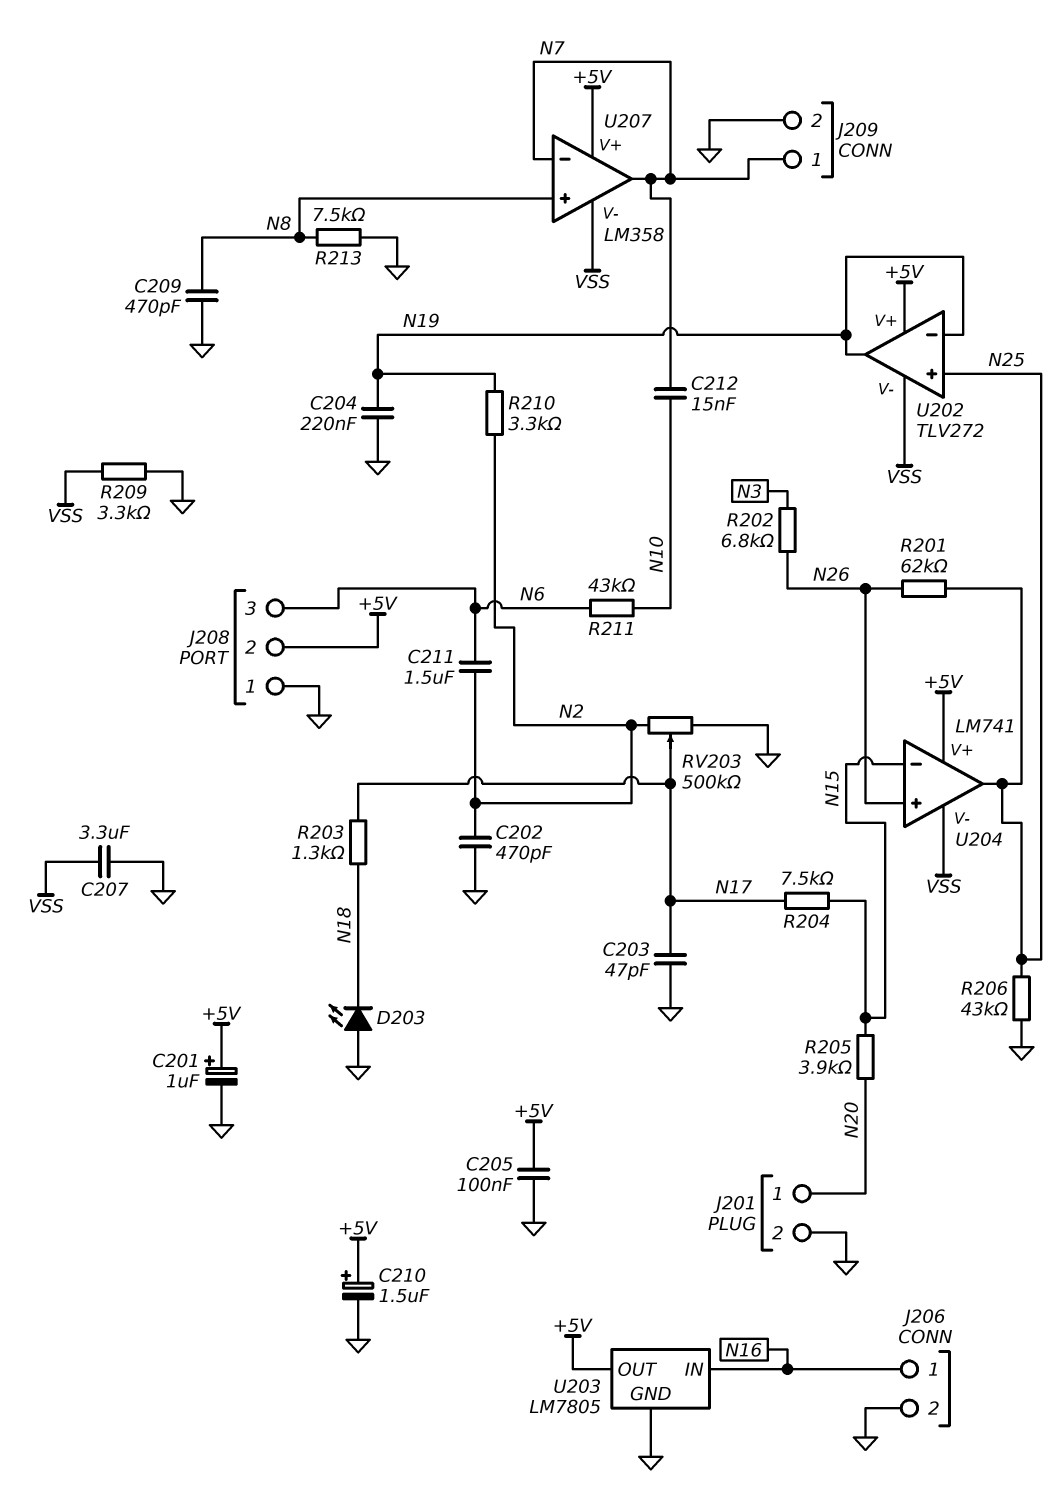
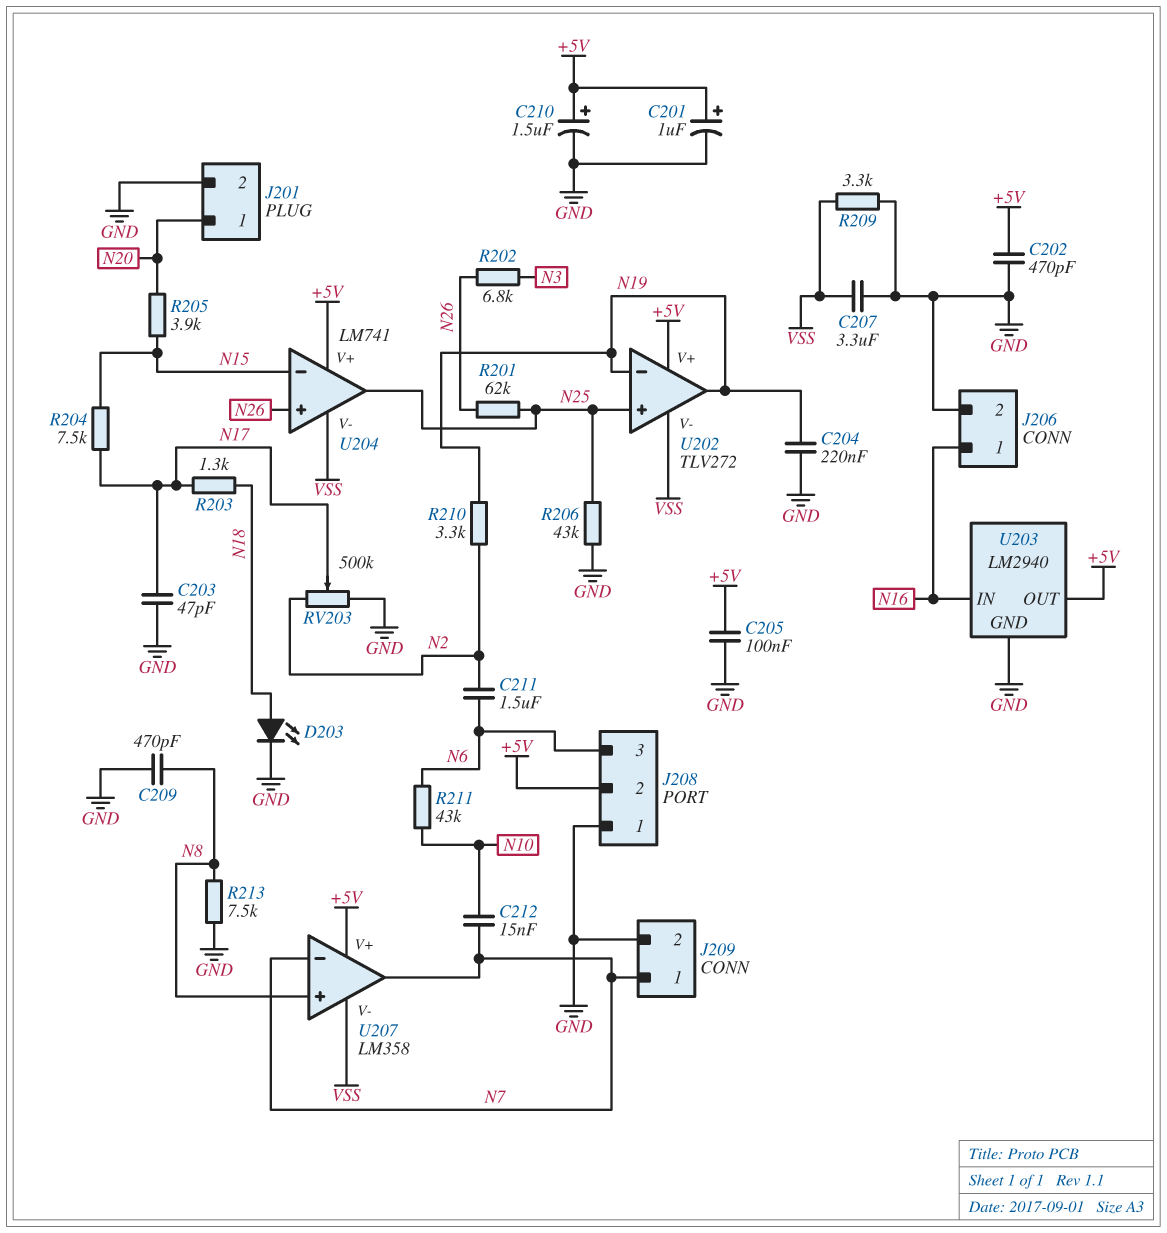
C202: 470pF (GND, N2) -> 470pF (+5V, GND)
D203: LED (A GND, K N18) -> LED (A N18, K GND)
U203: LM7805 -> LM2940

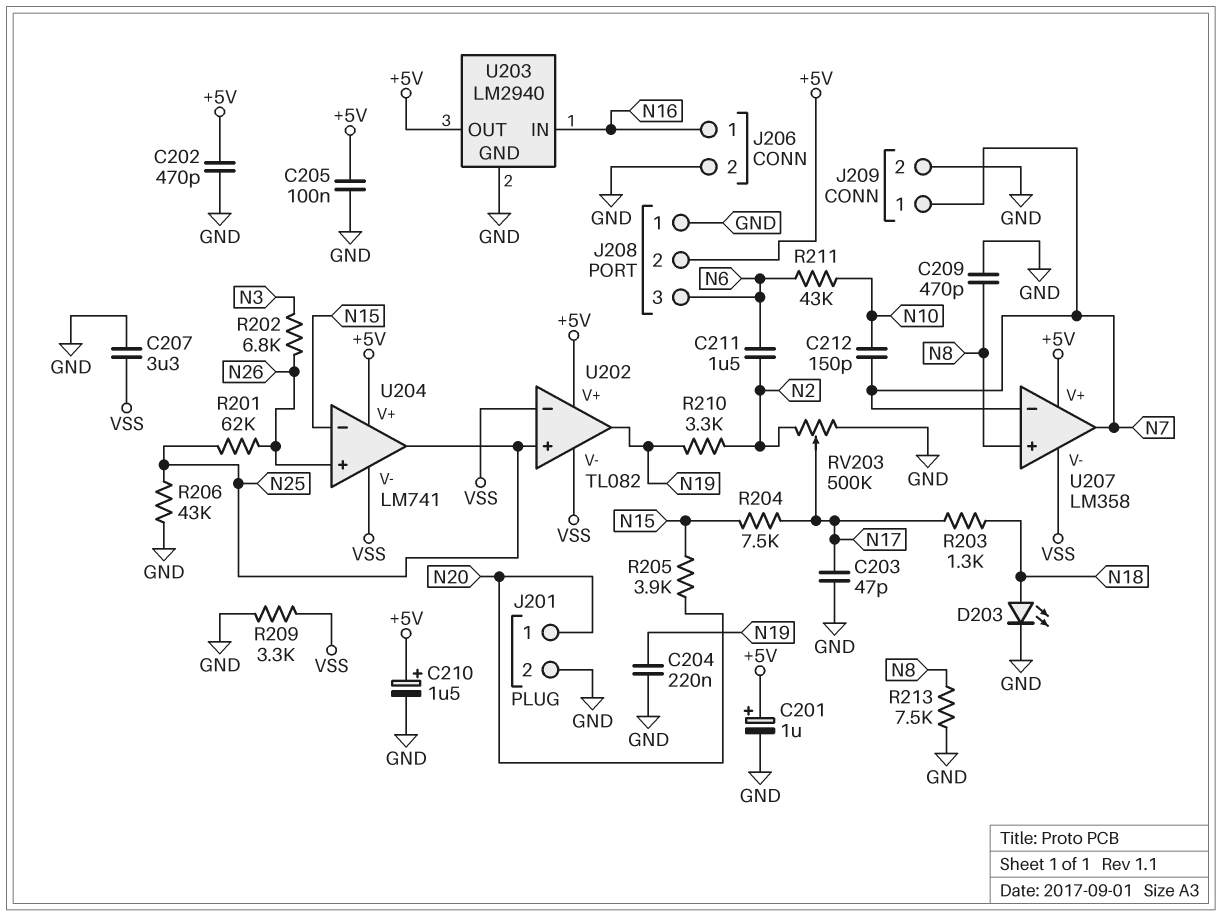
C212: 15nF (N7, N10) -> 150pF (N7, N10)
U202: TLV272 -> TL082
U202 pin in-: N19 -> VSS

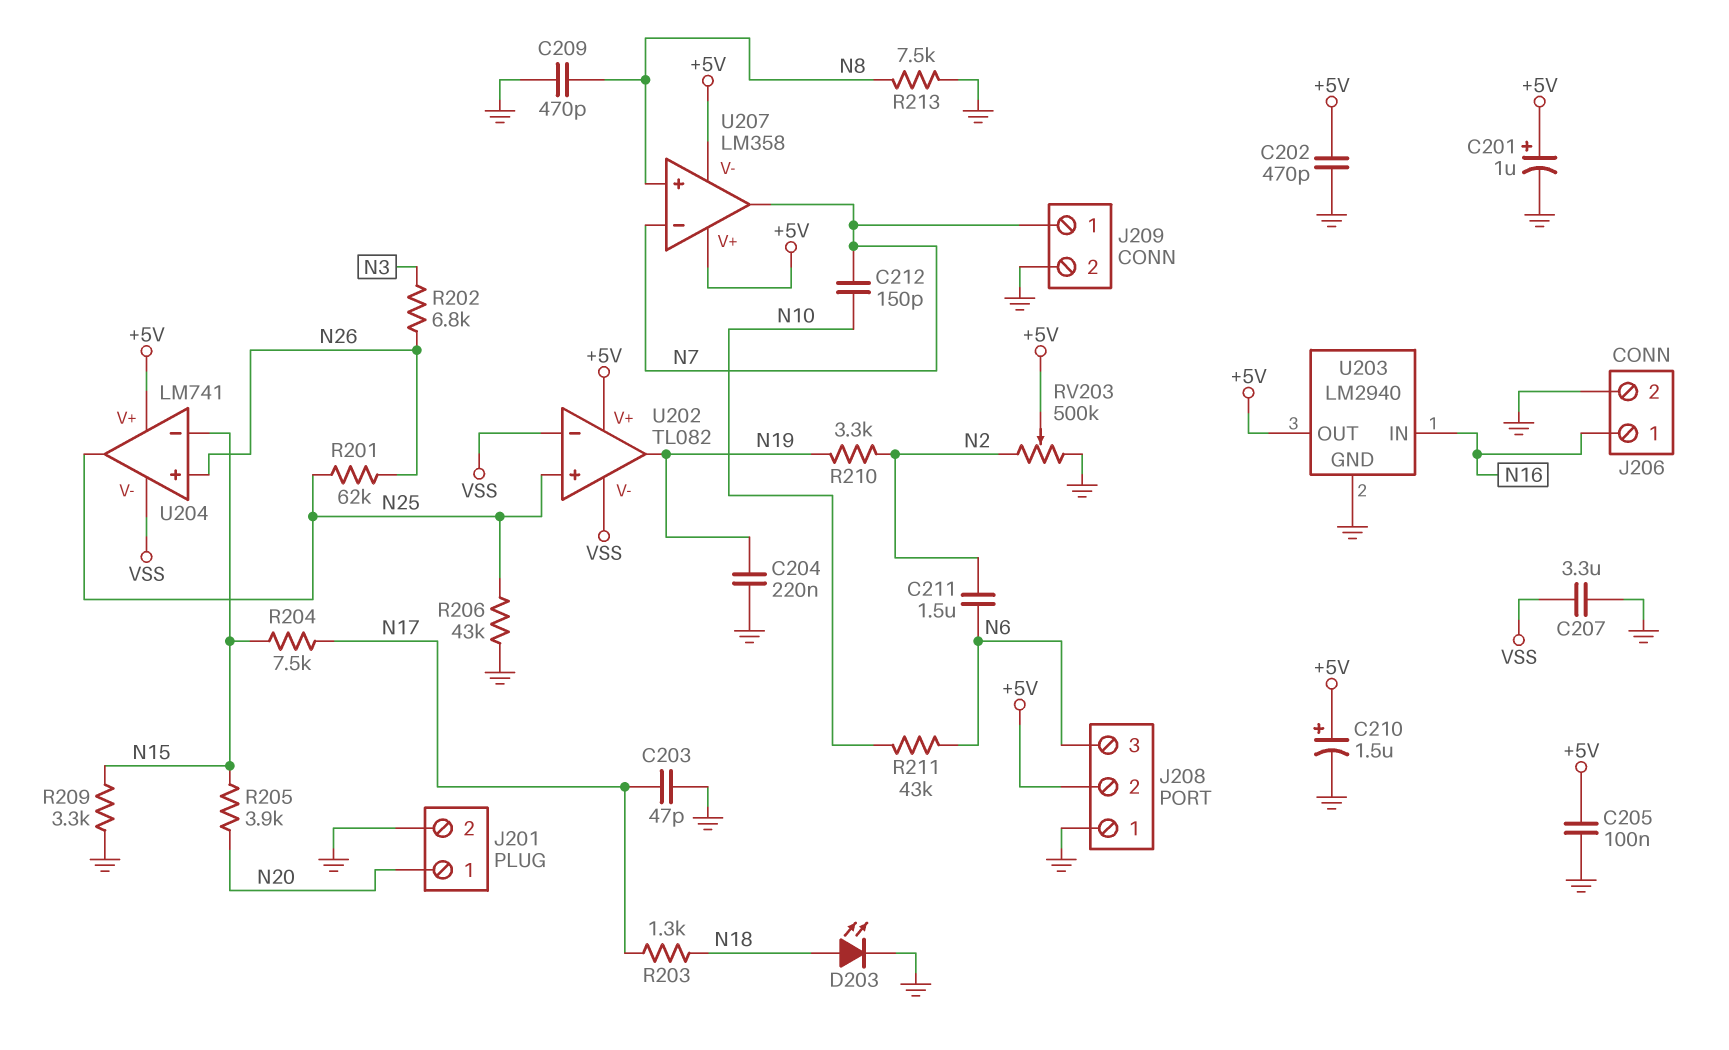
R209: 3.3k (GND, VSS) -> 3.3k (GND, N15)
RV203: 500k (GND, N2, wiper N17) -> 500k (GND, N2, wiper +5V)
U207 pin V-: VSS -> +5V

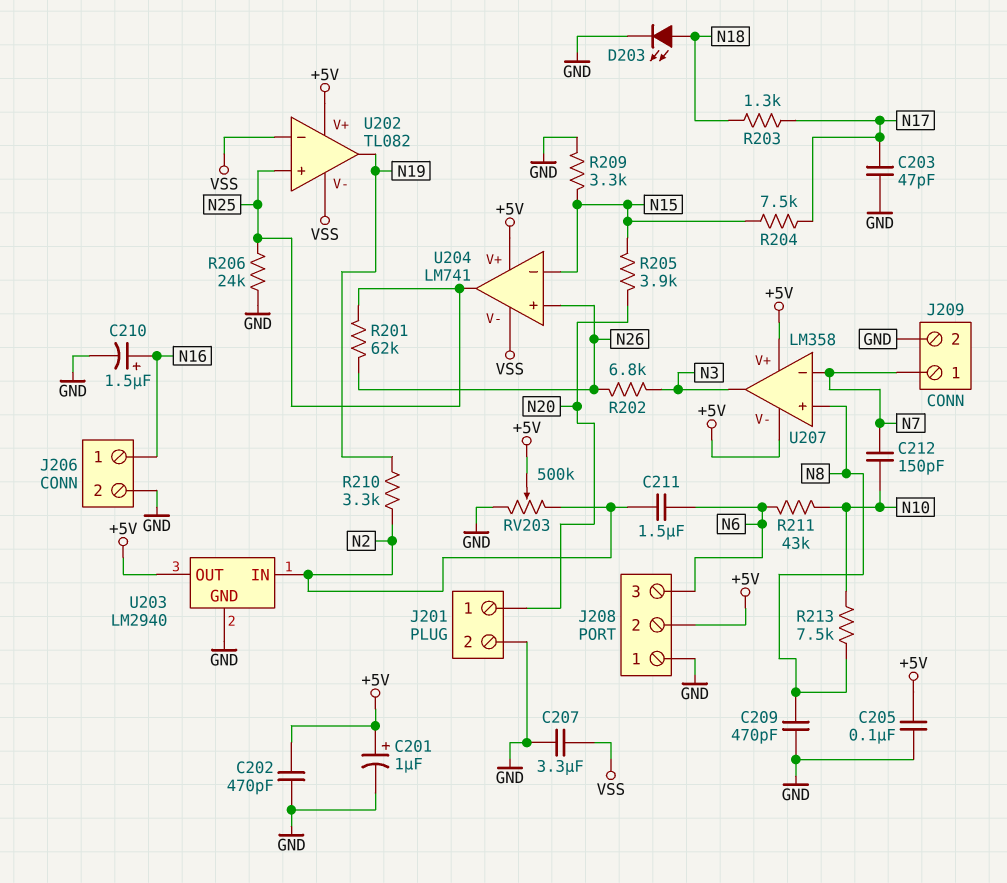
C204: 220nF (GND, N19) -> none
C210: 1.5uF (plus +5V, minus GND) -> 1.5uF (plus N16, minus GND)
R206: 43k (GND, N25) -> 24k (GND, N25)
R213: 7.5k (GND, N8) -> 7.5k (N8, N10)
U203 pin IN: N16 -> N2
U207 pin out: N7 -> N3

